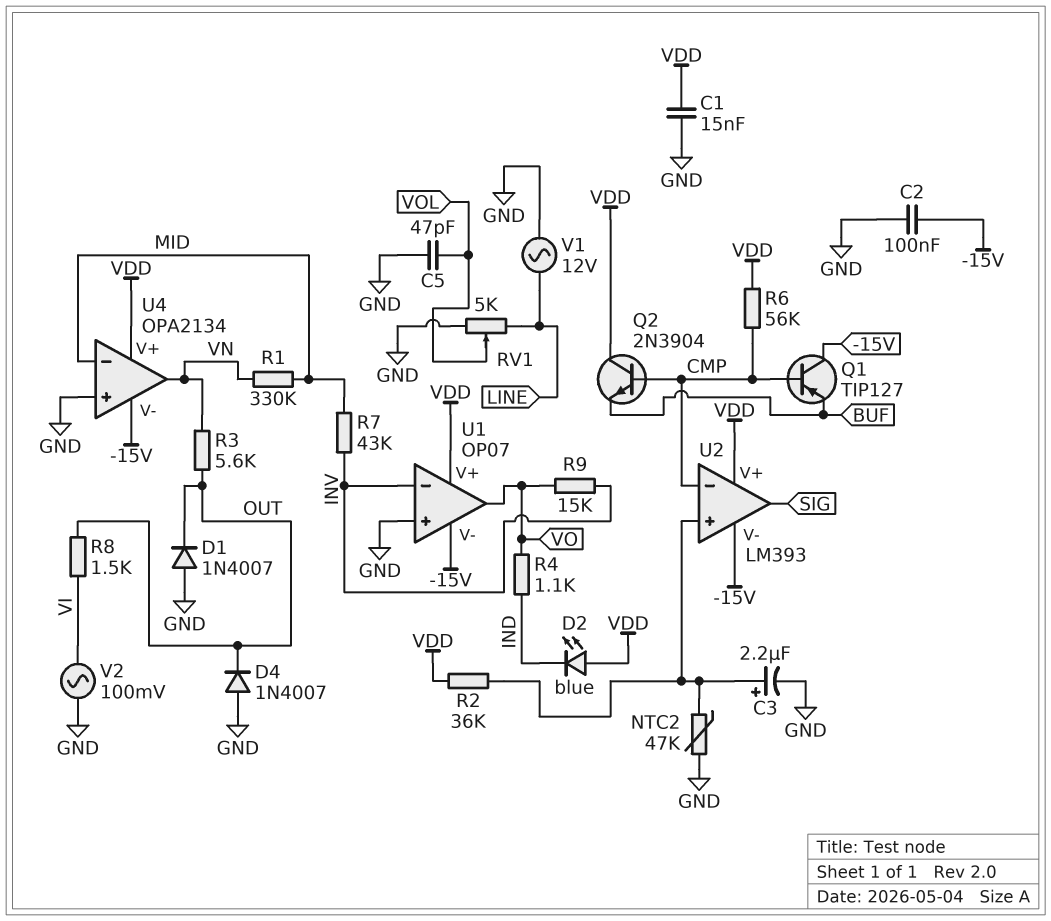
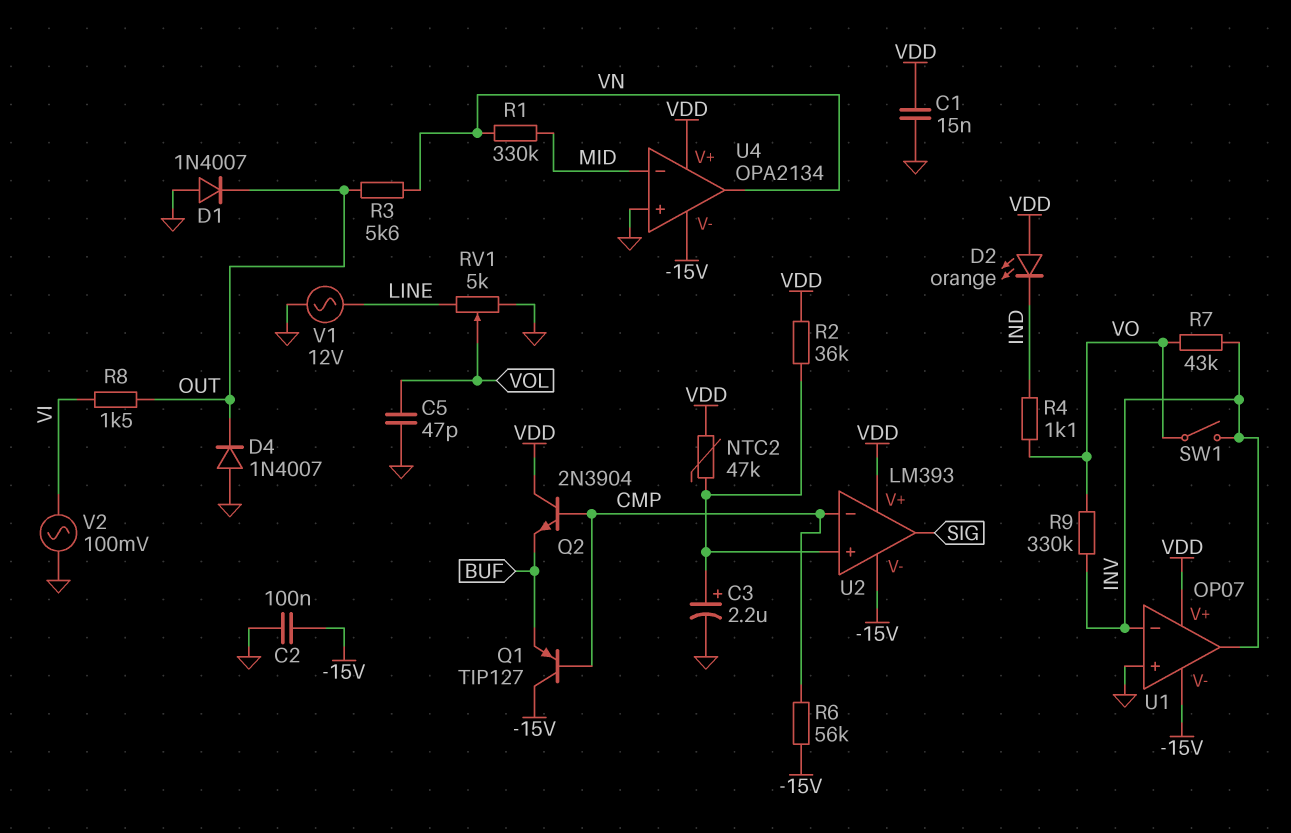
D2: LED blue (A VDD, K IND) -> LED orange (A VDD, K IND)
NTC2: 47k (GND, U2/in+) -> 47k (U2/in+, VDD)
R6: 56k (CMP, VDD) -> 56k (-15V, CMP)
R7: 43k (INV, MID) -> 43k (INV, VO)
R9: 15k (INV, VO) -> 330k (INV, VO)
SW1: none -> switch (INV, VO)
U1 pin out: VO -> INV

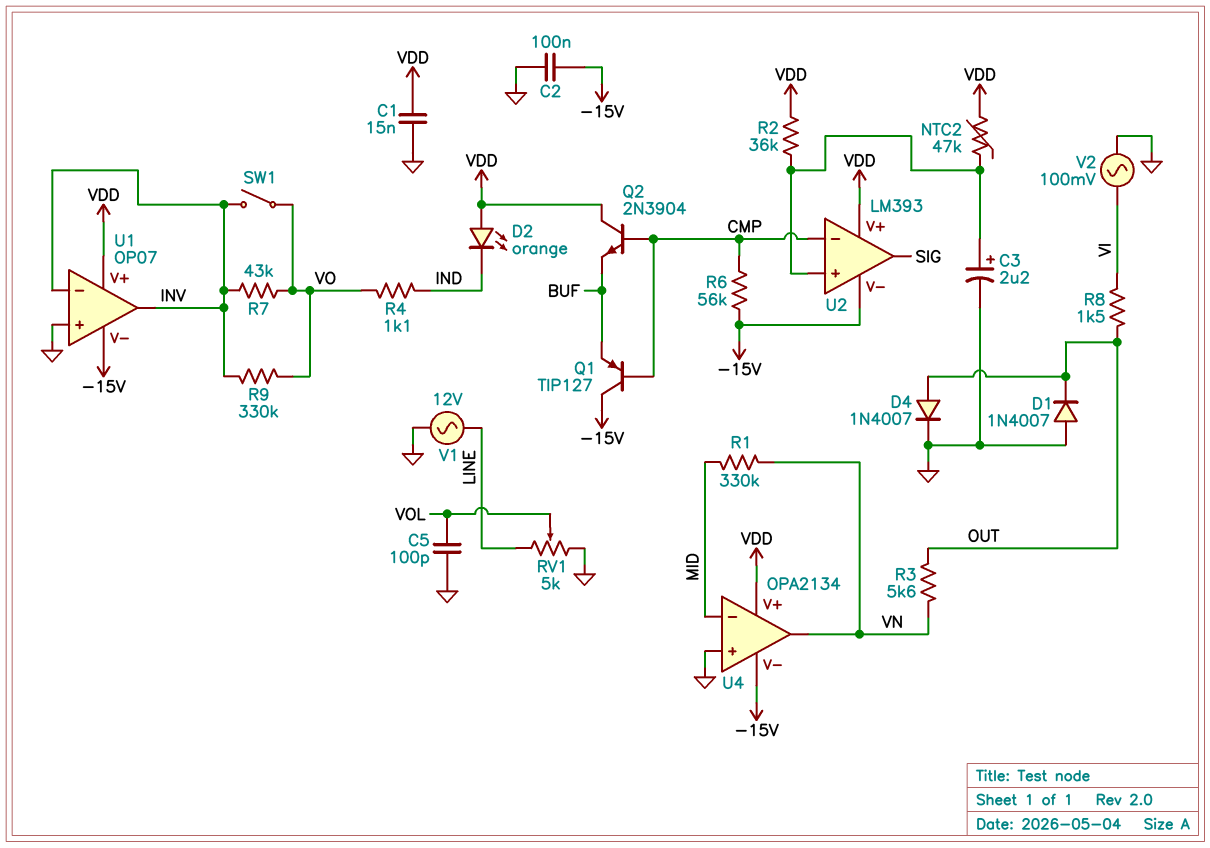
C5: 47pF (GND, VOL) -> 100pF (GND, VOL)
D4: diode 1N4007 (A GND, K OUT) -> diode 1N4007 (A OUT, K GND)

